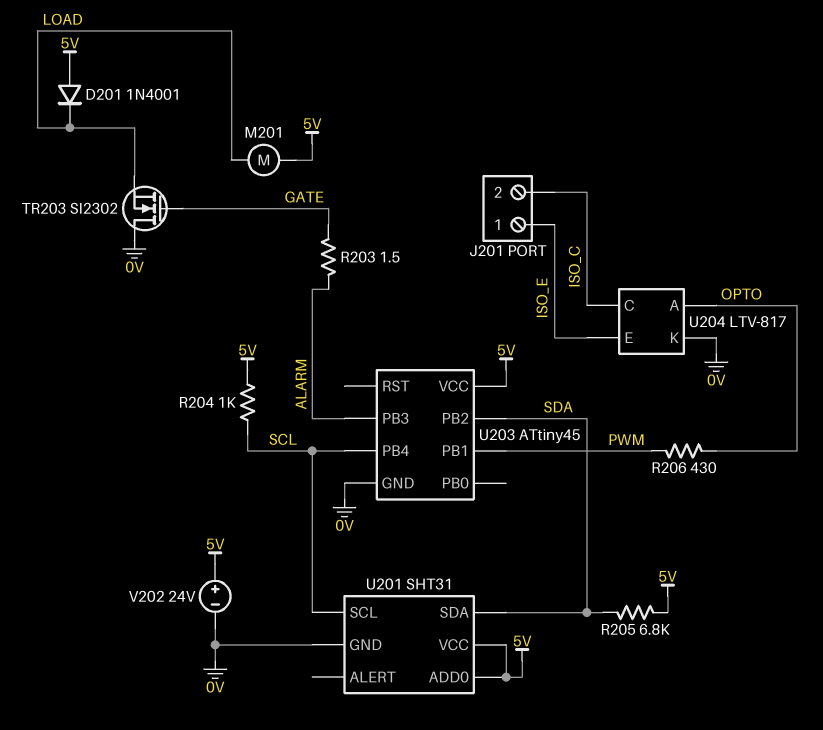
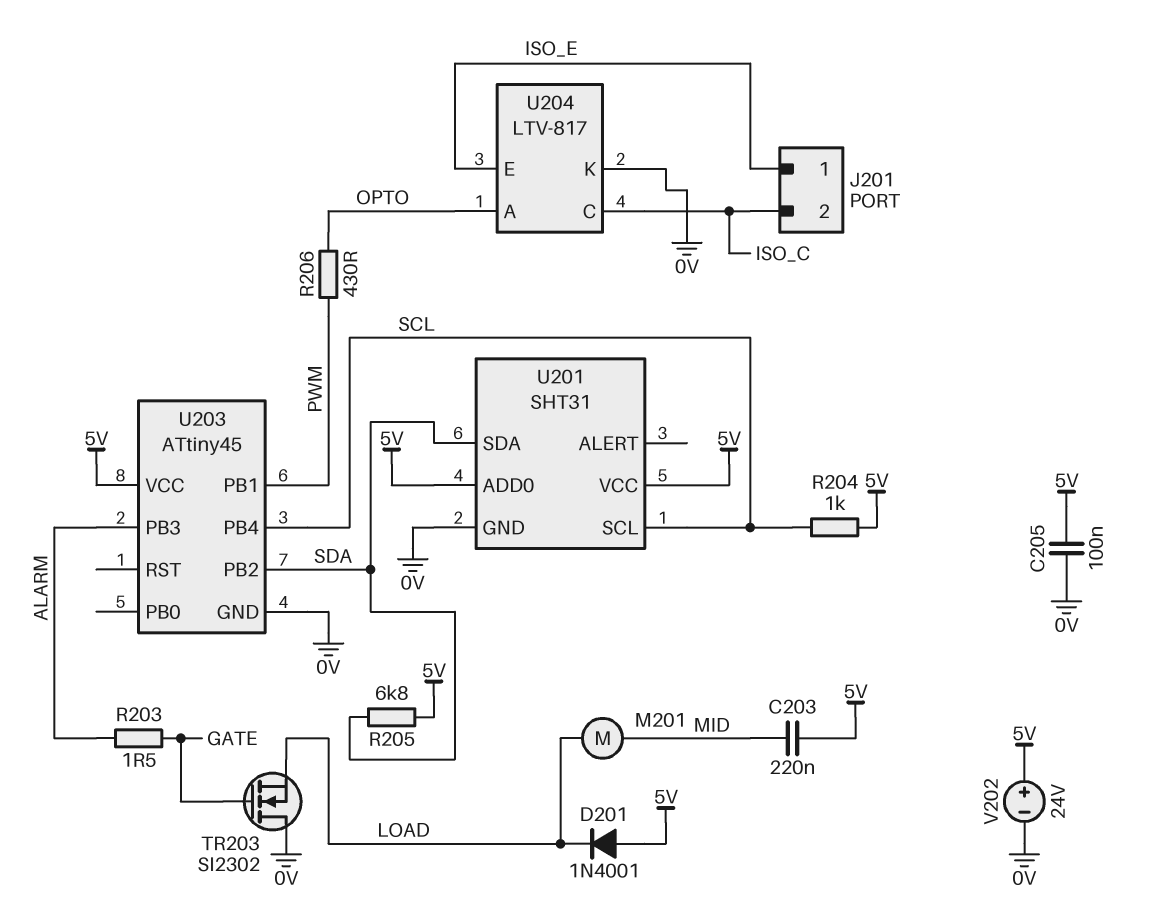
C203: none -> 220nF (5V, MID)
C205: none -> 100nF (0V, 5V)
M201: motor (5V, LOAD) -> motor (LOAD, MID)

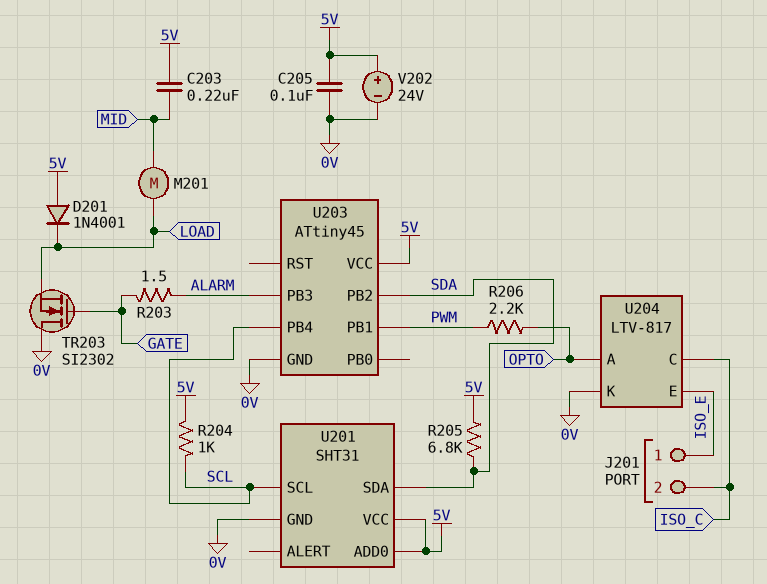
R206: 430 (OPTO, PWM) -> 2.2k (OPTO, PWM)

